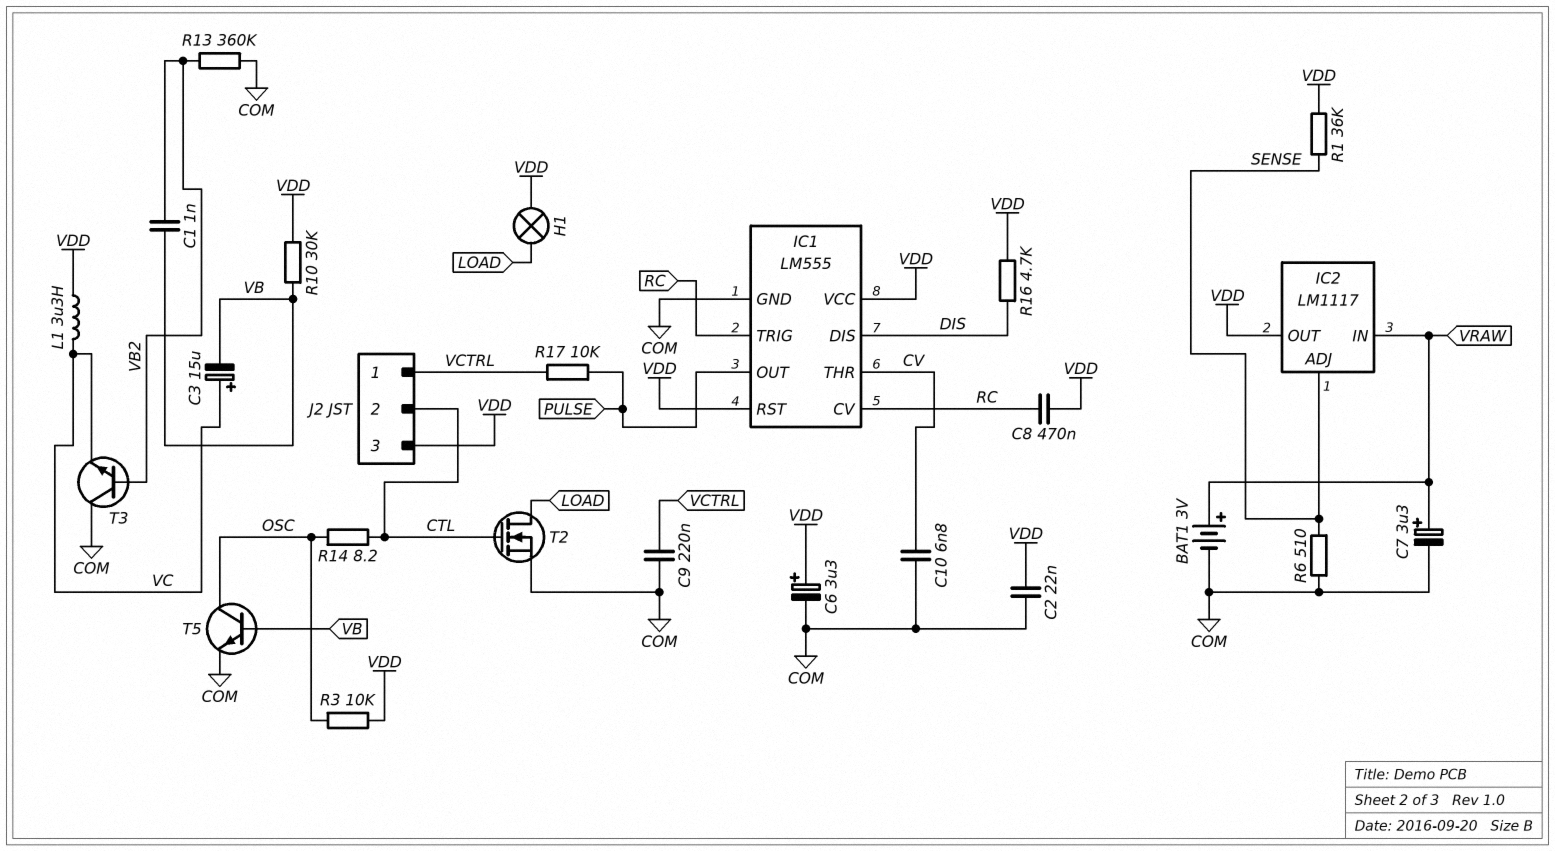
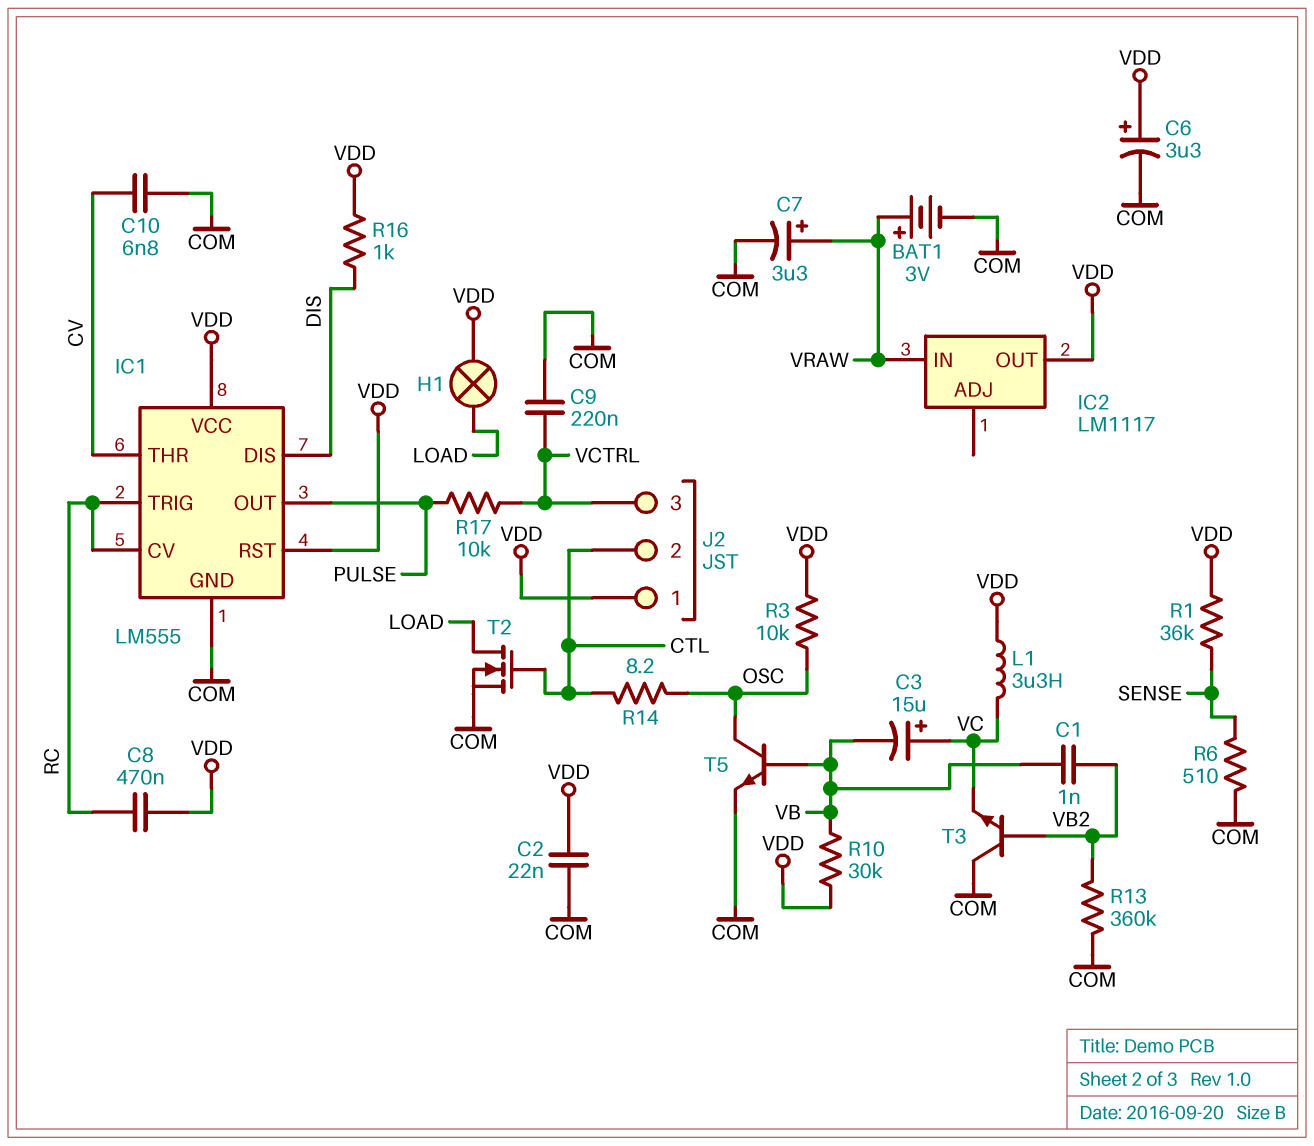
IC2 pin ADJ: SENSE -> none
J2 pin 1: VCTRL -> VDD
J2 pin 3: VDD -> VCTRL
R16: 4.7k (DIS, VDD) -> 1k (DIS, VDD)

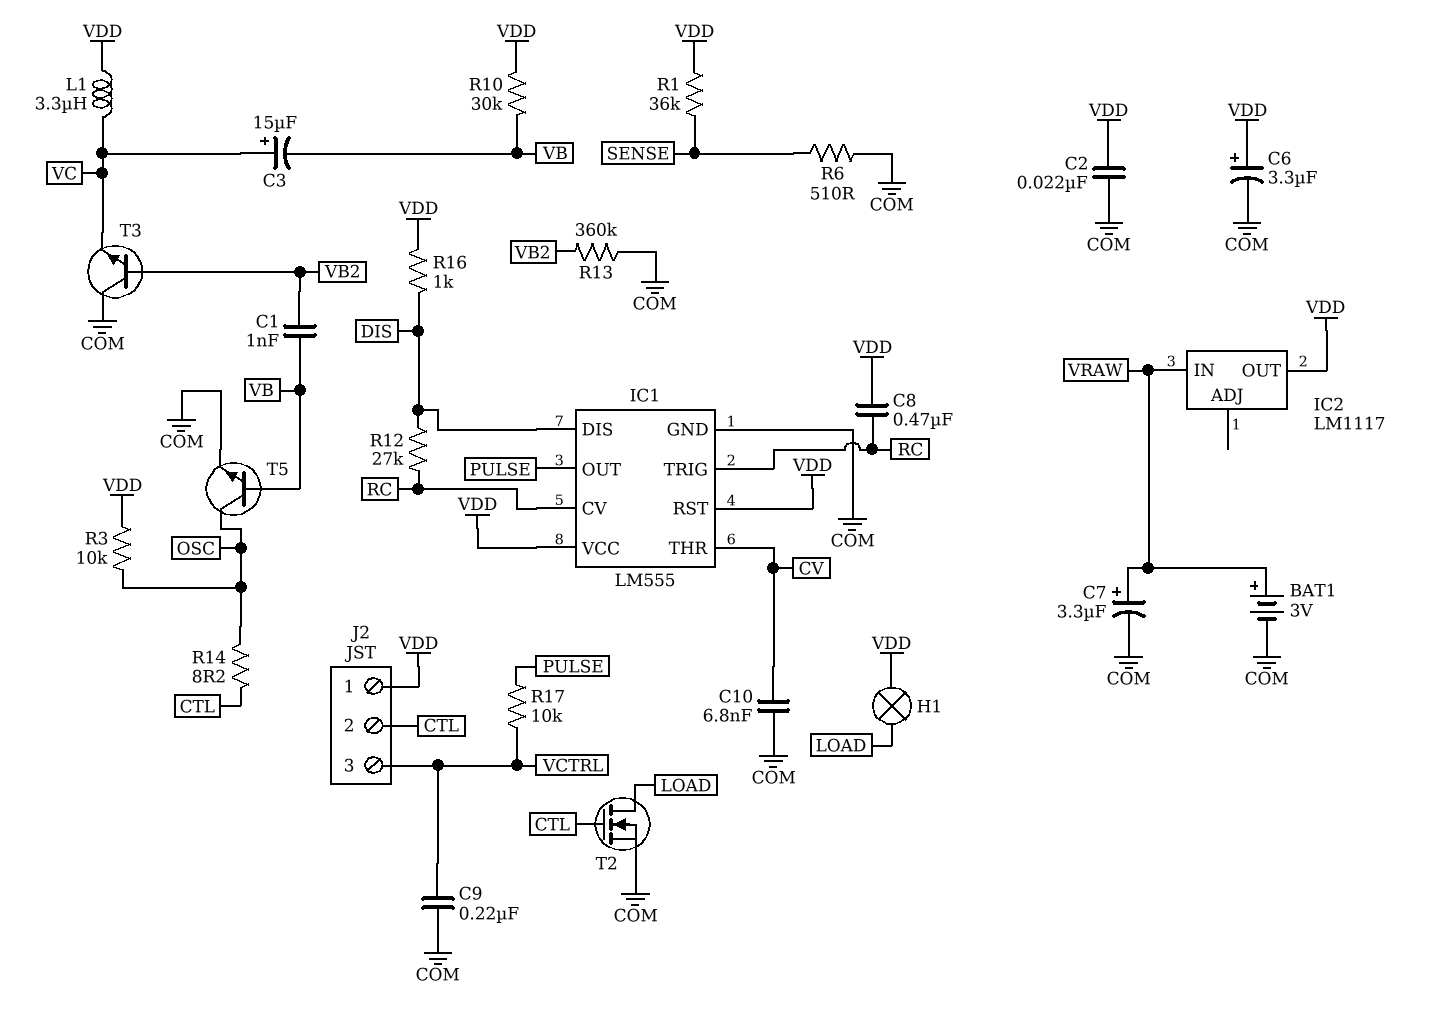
R12: none -> 27k (DIS, RC)

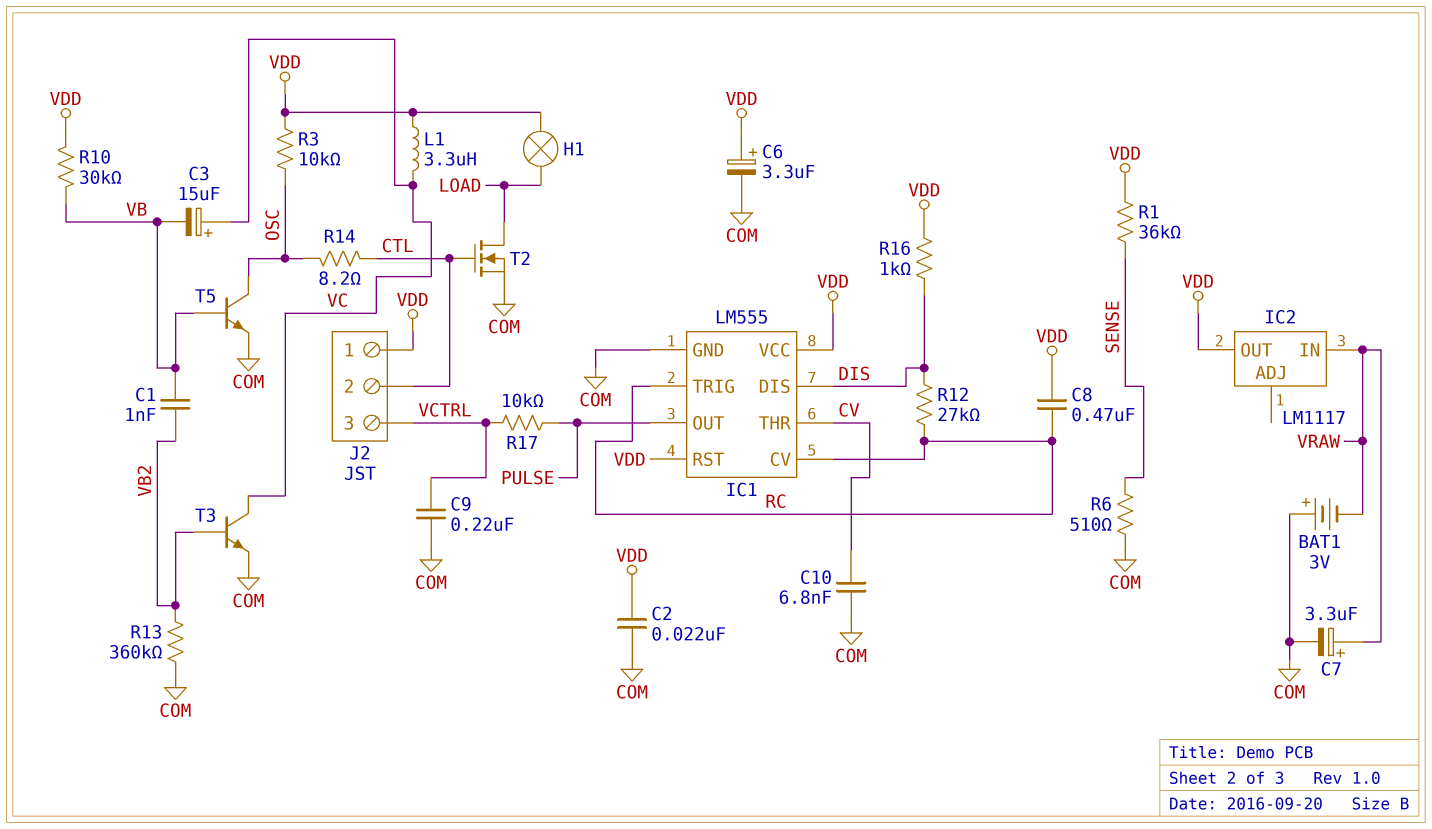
BAT1: 3V (plus VRAW, minus COM) -> 3V (plus COM, minus VRAW)
T3: NPN (B VB2, C COM, E VC) -> NPN (B VB2, C VC, E COM)

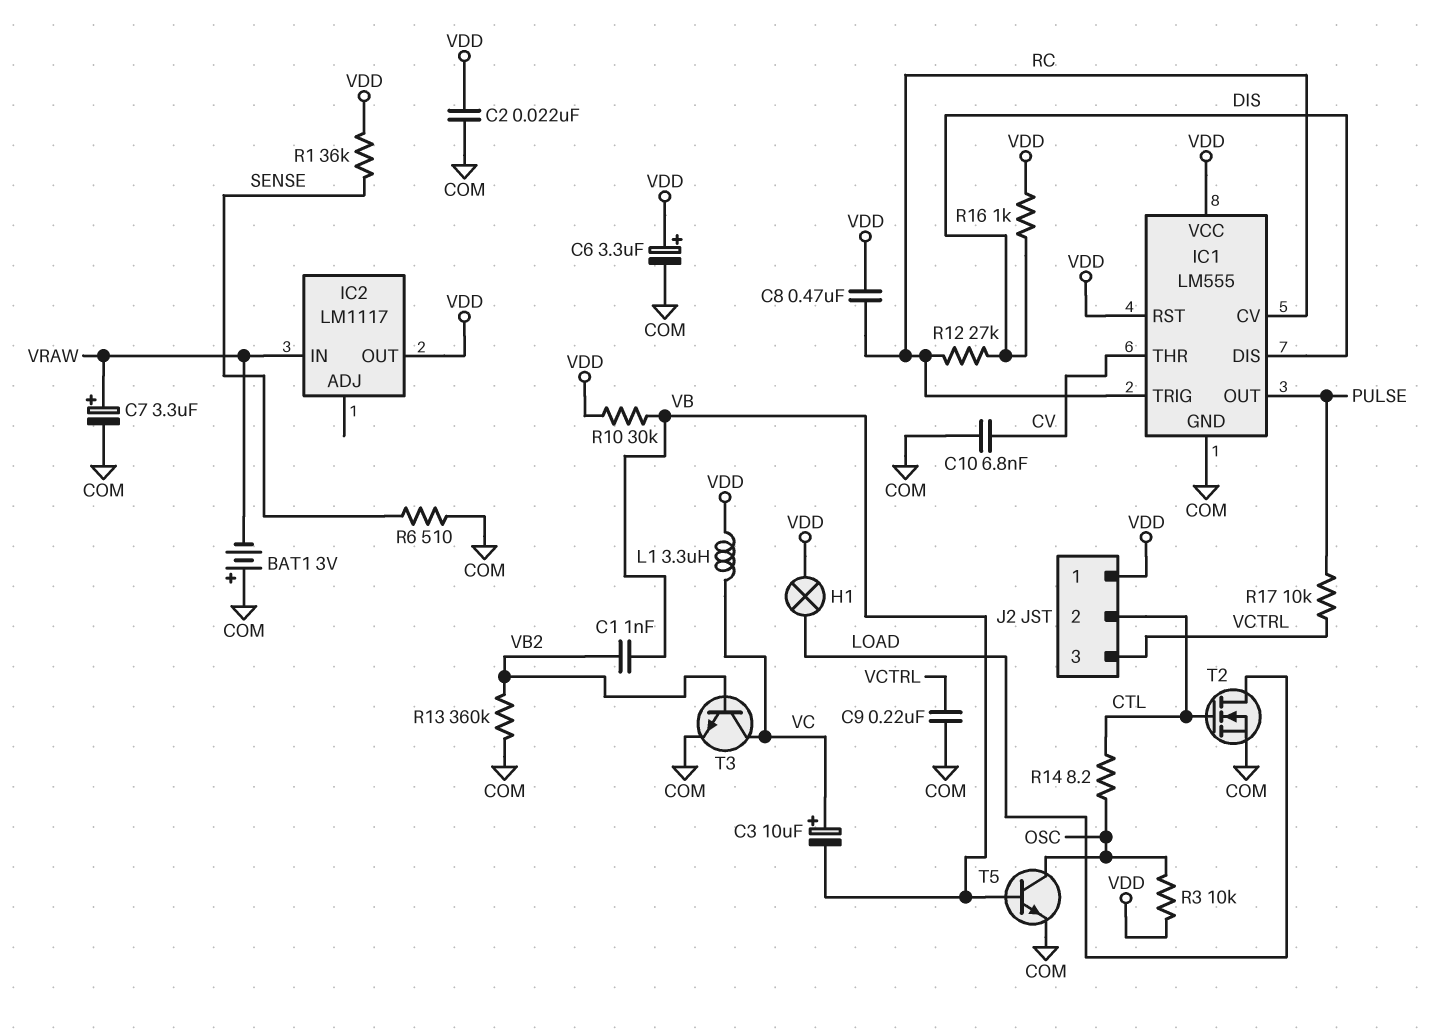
C3: 15uF (plus VC, minus VB) -> 10uF (plus VC, minus VB)

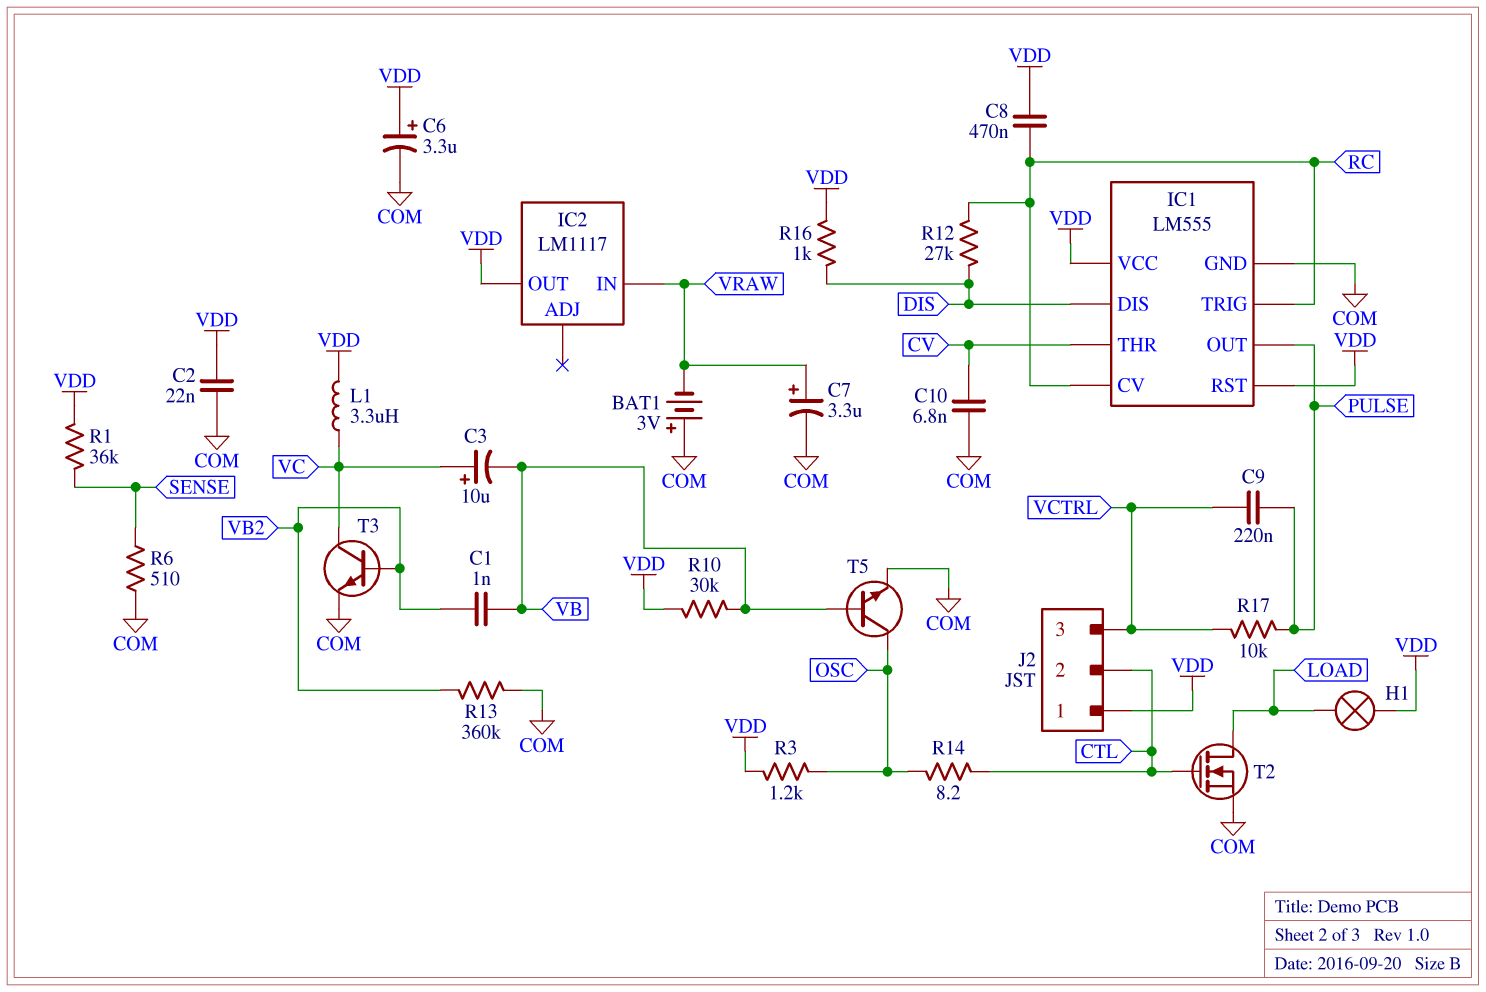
C9: 220nF (COM, VCTRL) -> 220nF (PULSE, VCTRL)
R3: 10k (OSC, VDD) -> 1.2k (OSC, VDD)

